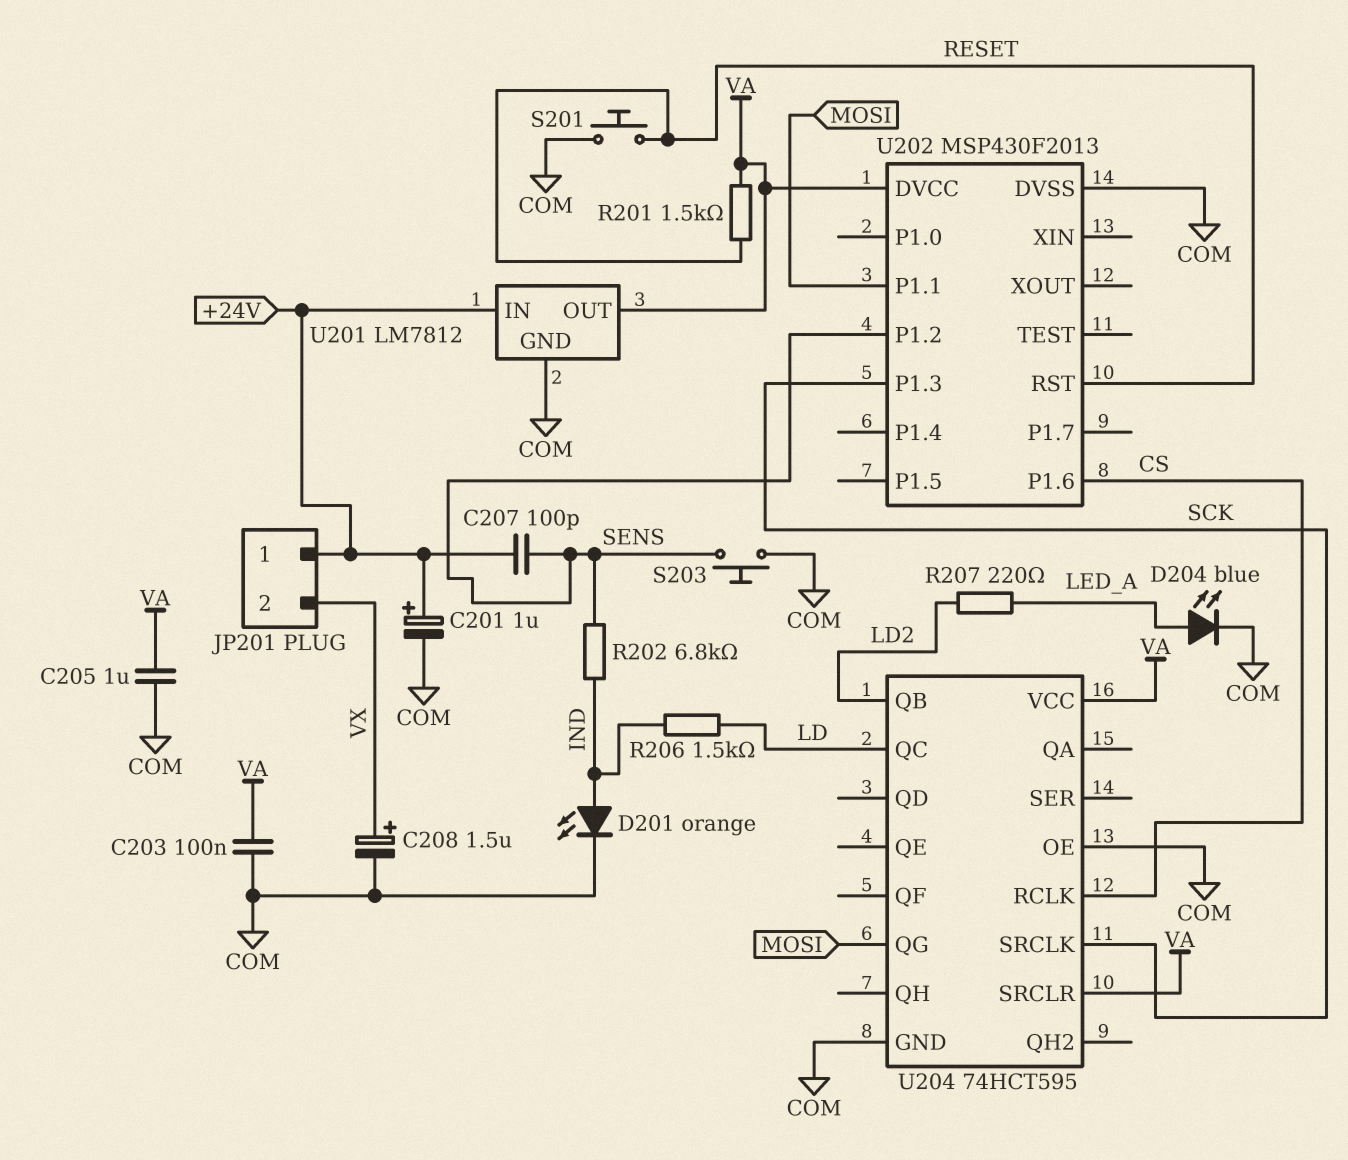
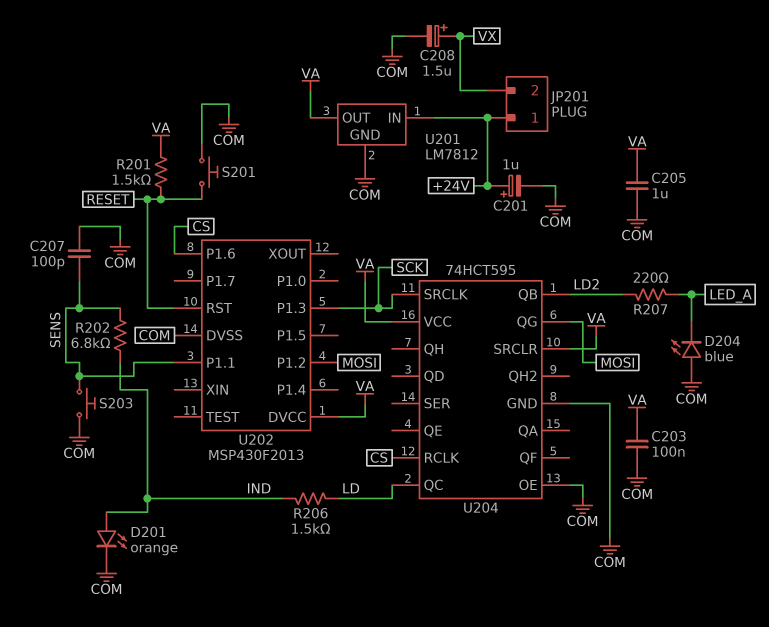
C207: 100pF (+24V, SENS) -> 100pF (COM, SENS)
D204: LED blue (A LED_A, K COM) -> LED blue (A COM, K LED_A)
U202 pin P1.1: MOSI -> SENS
U202 pin P1.2: SENS -> MOSI

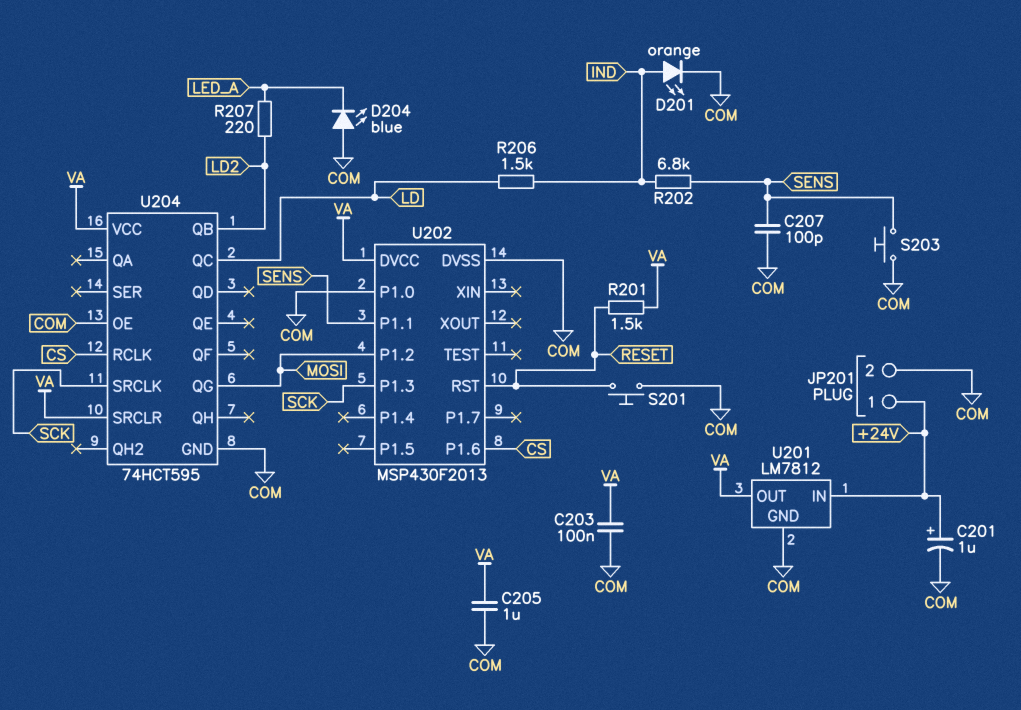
C208: 1.5uF (plus VX, minus COM) -> none
JP201 pin 2: VX -> COM
U202 pin P1.0: none -> COM

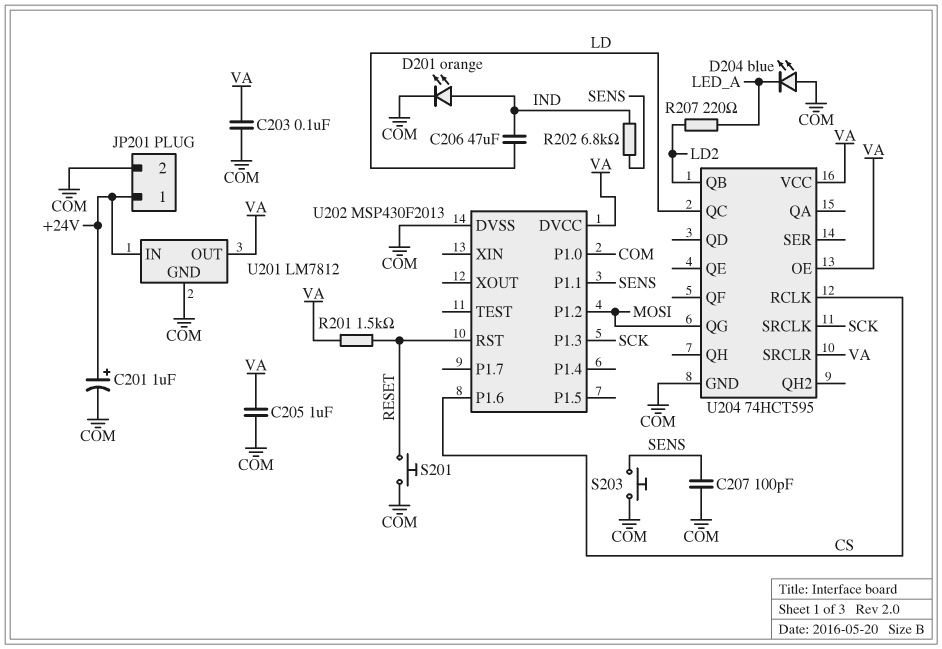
C206: none -> 47uF (IND, LD)
R206: 1.5k (IND, LD) -> none
U204 pin OE: COM -> VA

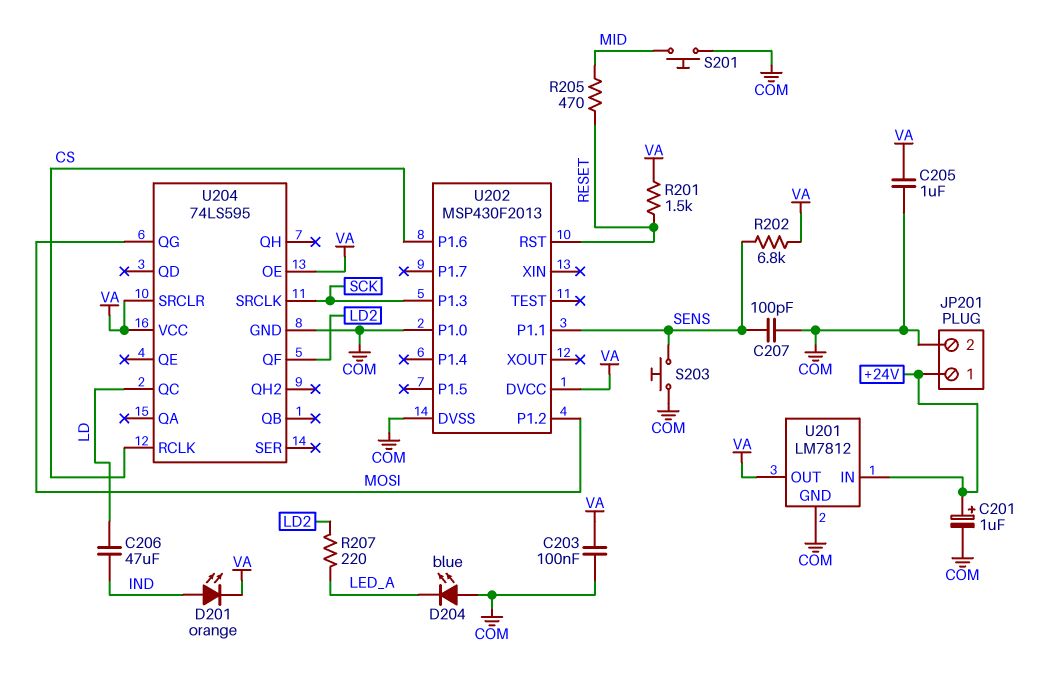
D201: LED orange (A IND, K COM) -> LED orange (A IND, K VA)
R202: 6.8k (IND, SENS) -> 6.8k (SENS, VA)
R205: none -> 470 (MID, RESET)
S201: button (COM, RESET) -> button (COM, MID)
U204: 74HCT595 -> 74LS595
U204 pin QB: LD2 -> none
U204 pin QF: none -> LD2

